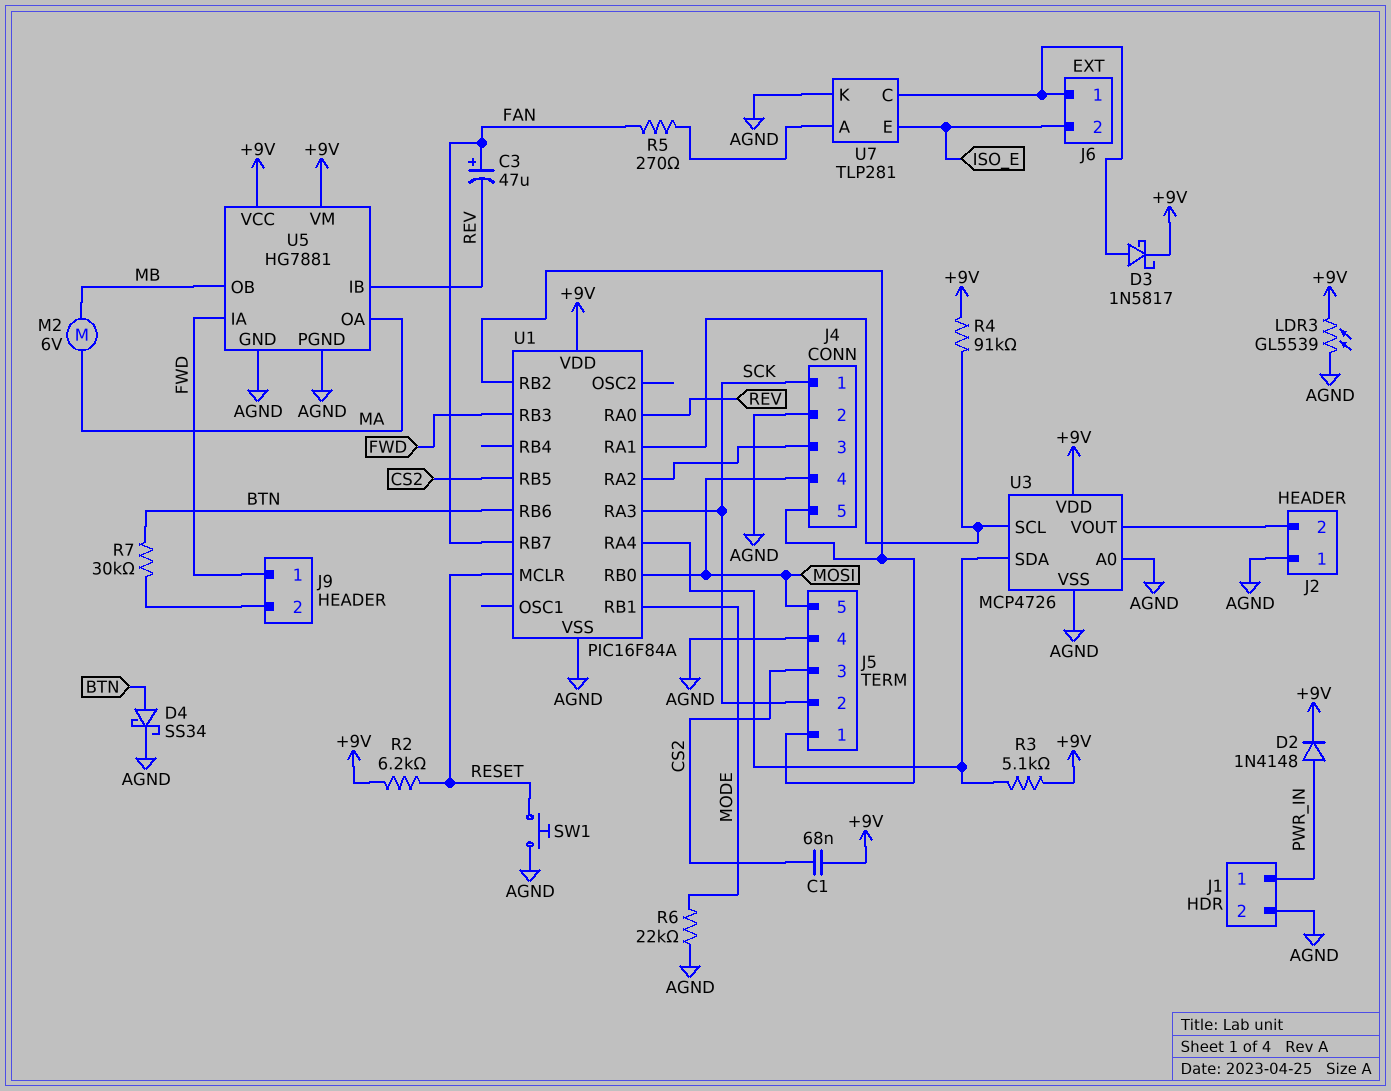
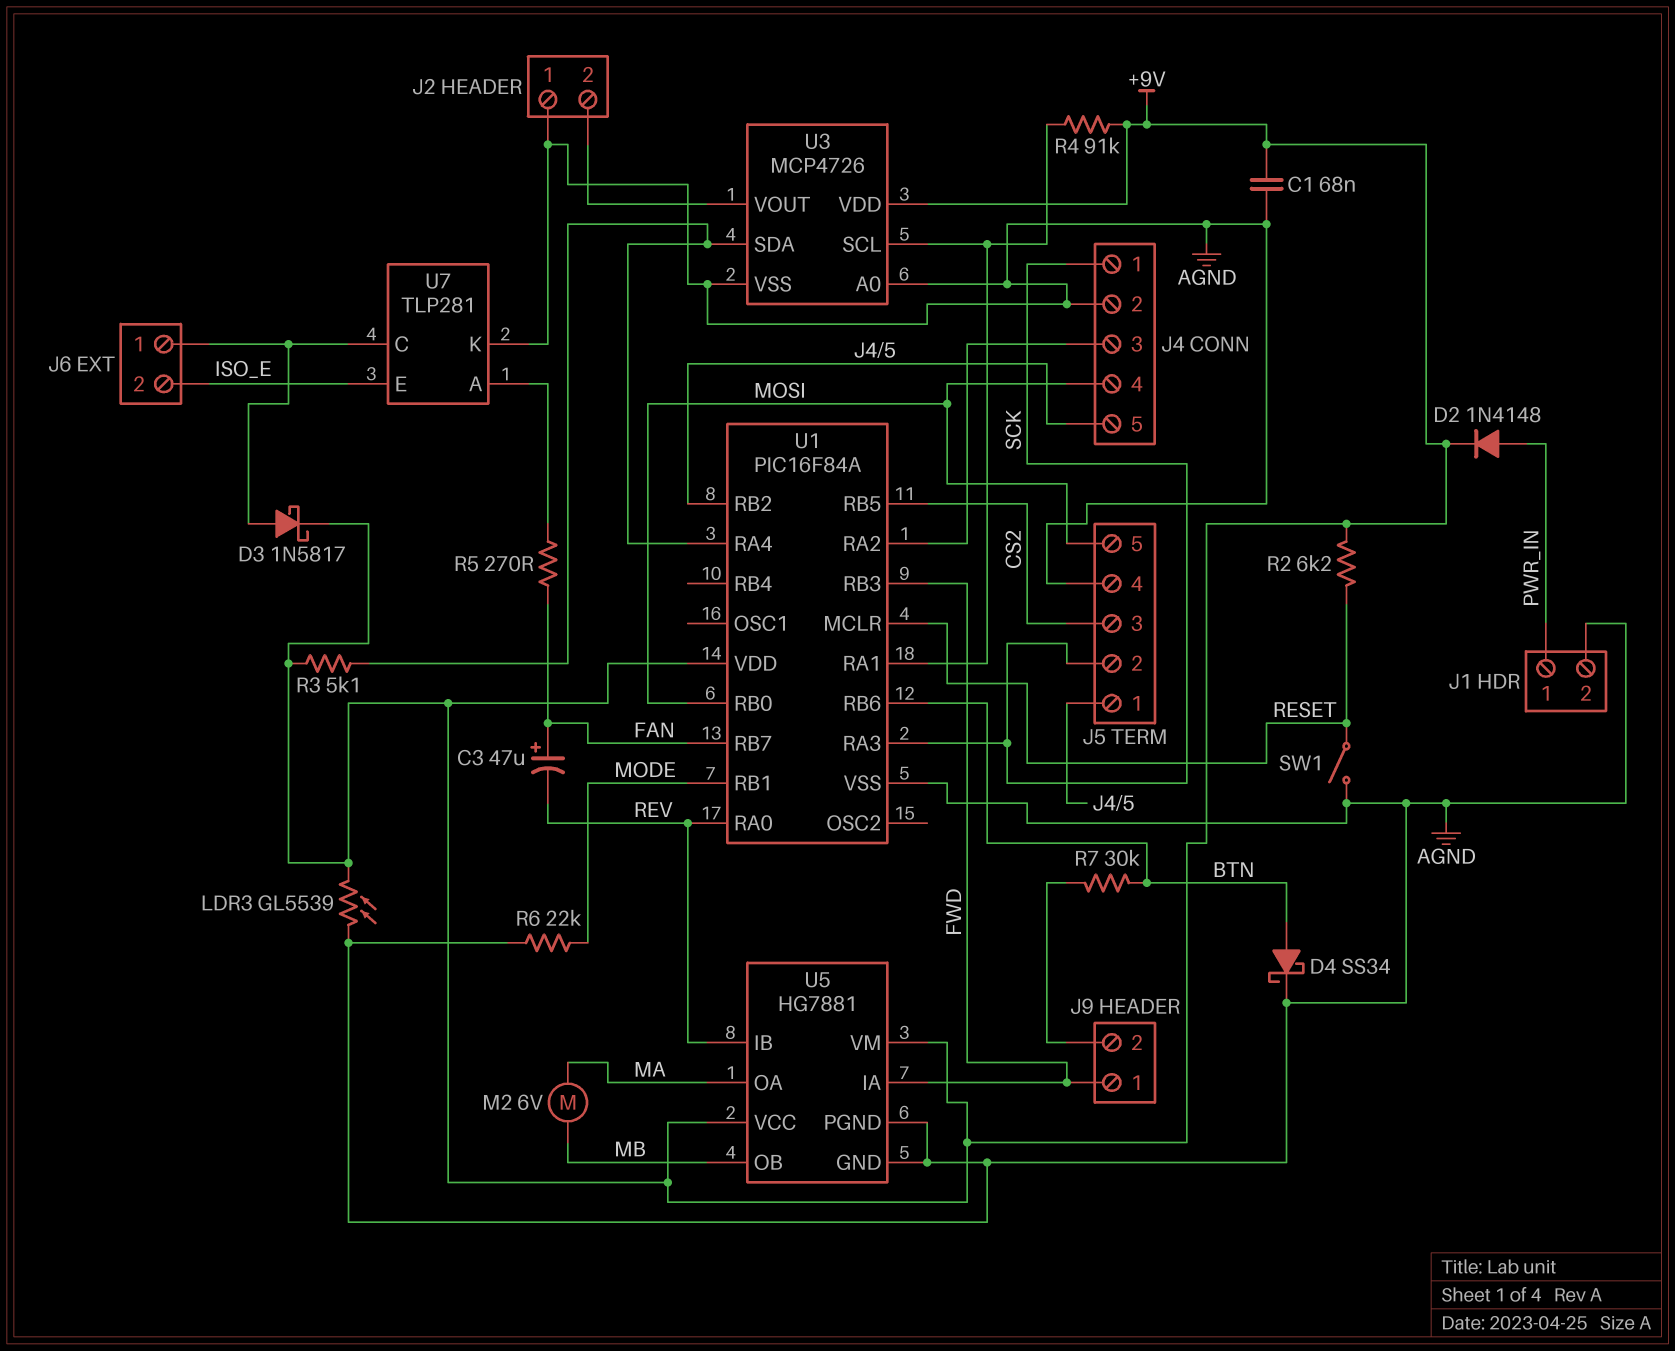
C1: 68nF (+9V, CS2) -> 68nF (+9V, AGND)
SW1: button (AGND, RESET) -> switch (AGND, RESET)

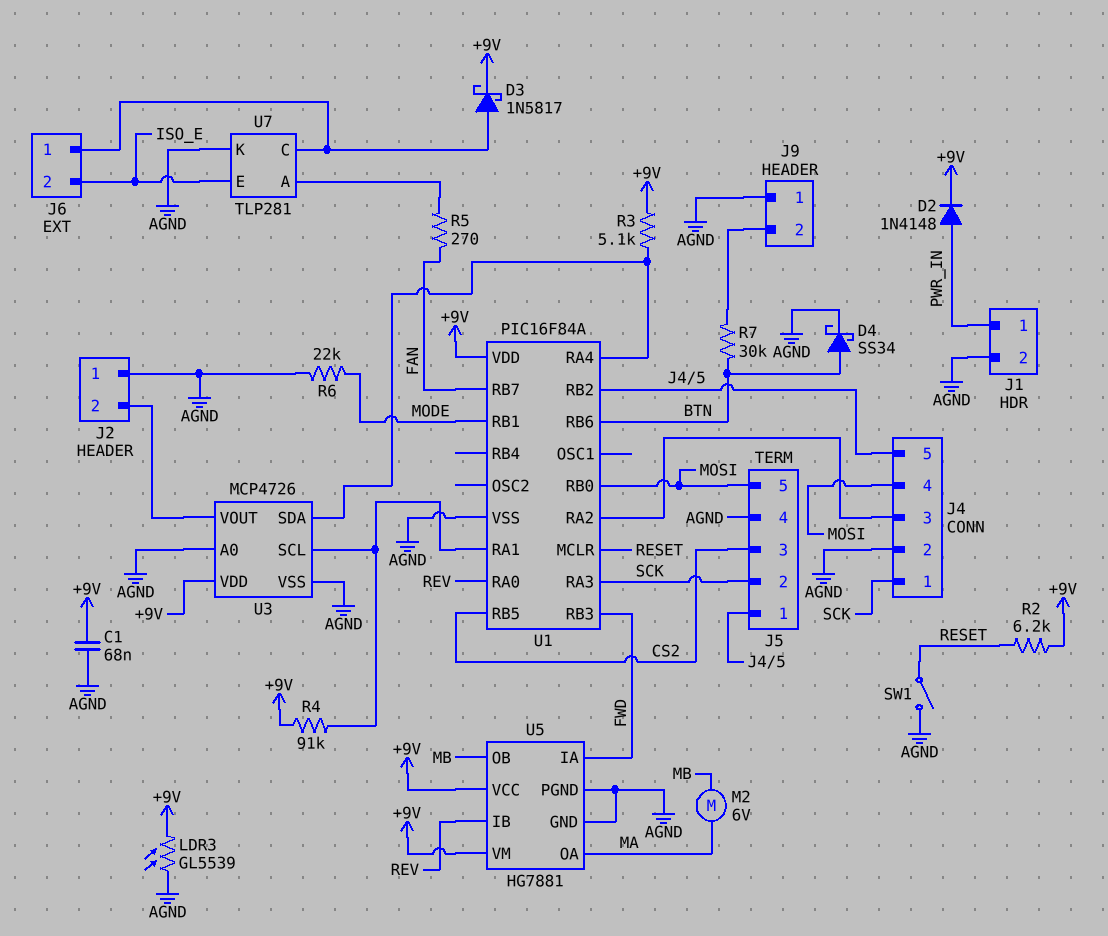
C3: 47uF (plus FAN, minus REV) -> none
J9 pin 1: FWD -> AGND

